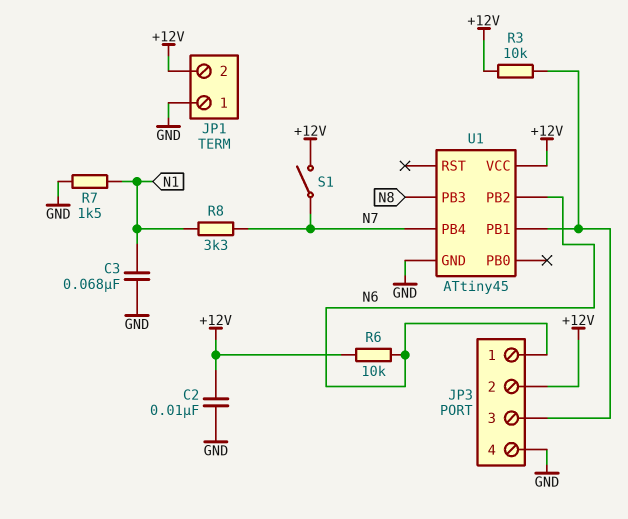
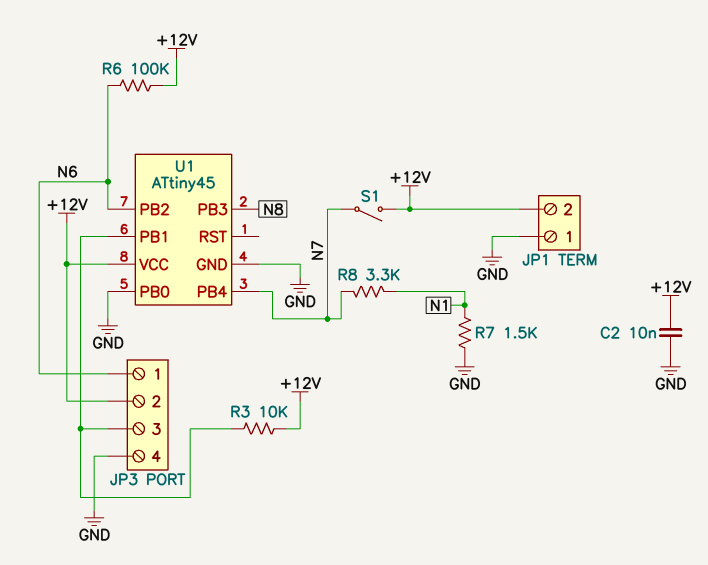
C3: 68nF (GND, N1) -> none
R6: 10k (+12V, N6) -> 100k (+12V, N6)
U1 pin PB0: none -> GND

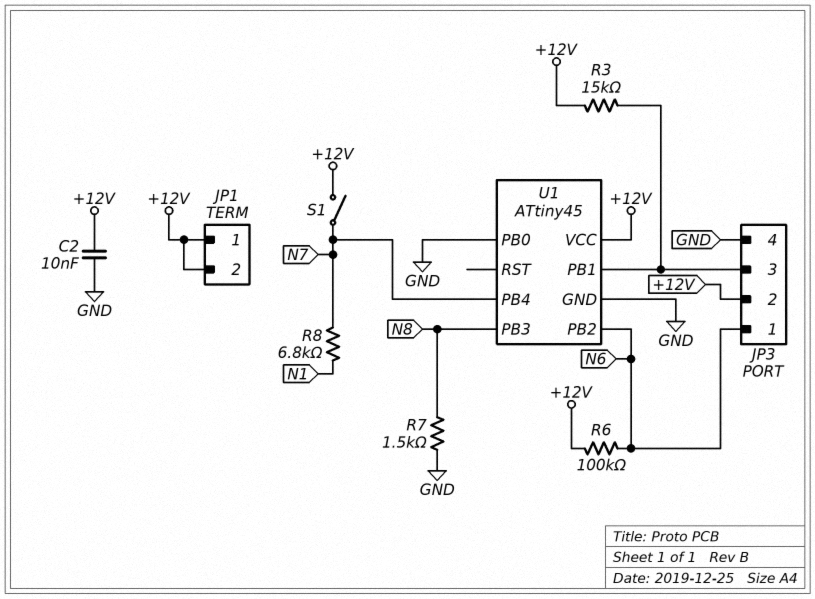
JP1 pin 1: GND -> +12V
R3: 10k (+12V, JP3/3) -> 15k (+12V, JP3/3)
R7: 1.5k (GND, N1) -> 1.5k (GND, N8)
R8: 3.3k (N1, N7) -> 6.8k (N1, N7)

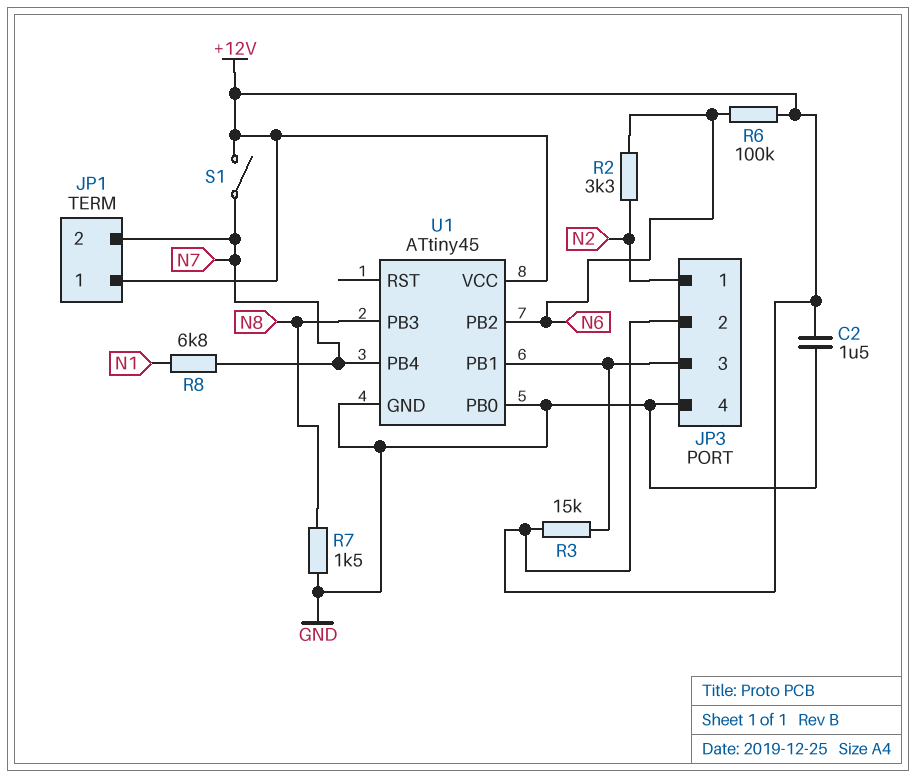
C2: 10nF (+12V, GND) -> 1.5uF (+12V, GND)
JP1 pin 2: +12V -> N7
JP3 pin 1: N6 -> N2
R2: none -> 3.3k (N2, N6)

